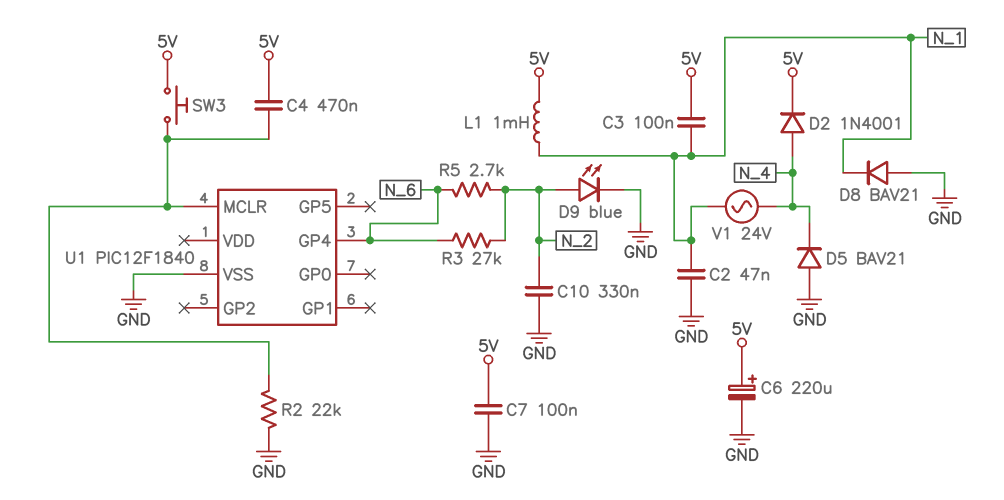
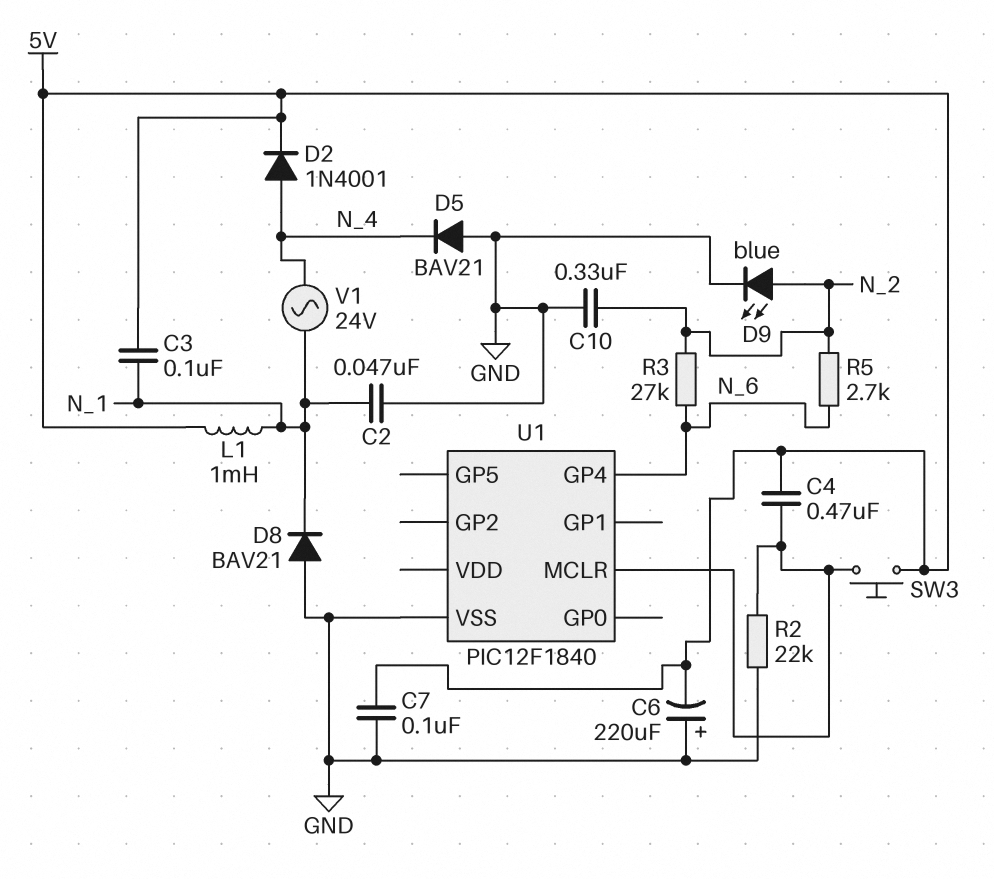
C6: 220uF (plus 5V, minus GND) -> 220uF (plus GND, minus 5V)

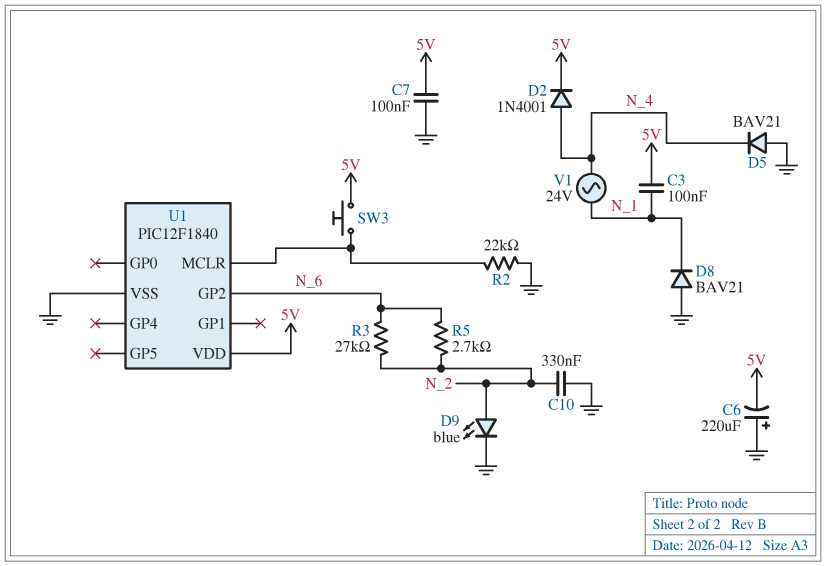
C2: 47nF (GND, N_1) -> none
C4: 470nF (5V, U1/MCLR) -> none
L1: 1mH (5V, N_1) -> none
U1 pin GP2: none -> N_6
U1 pin GP4: N_6 -> none
U1 pin VDD: none -> 5V

